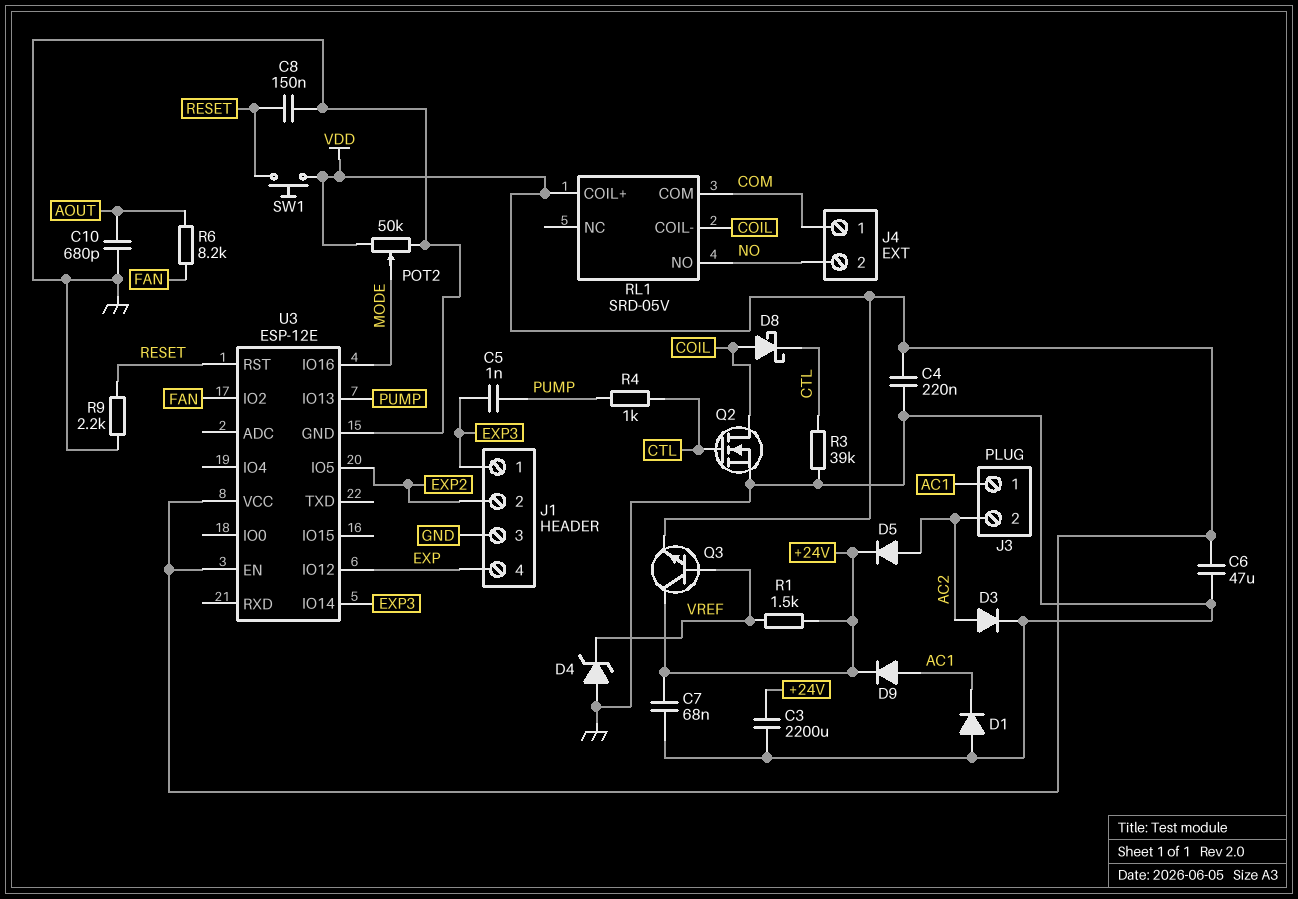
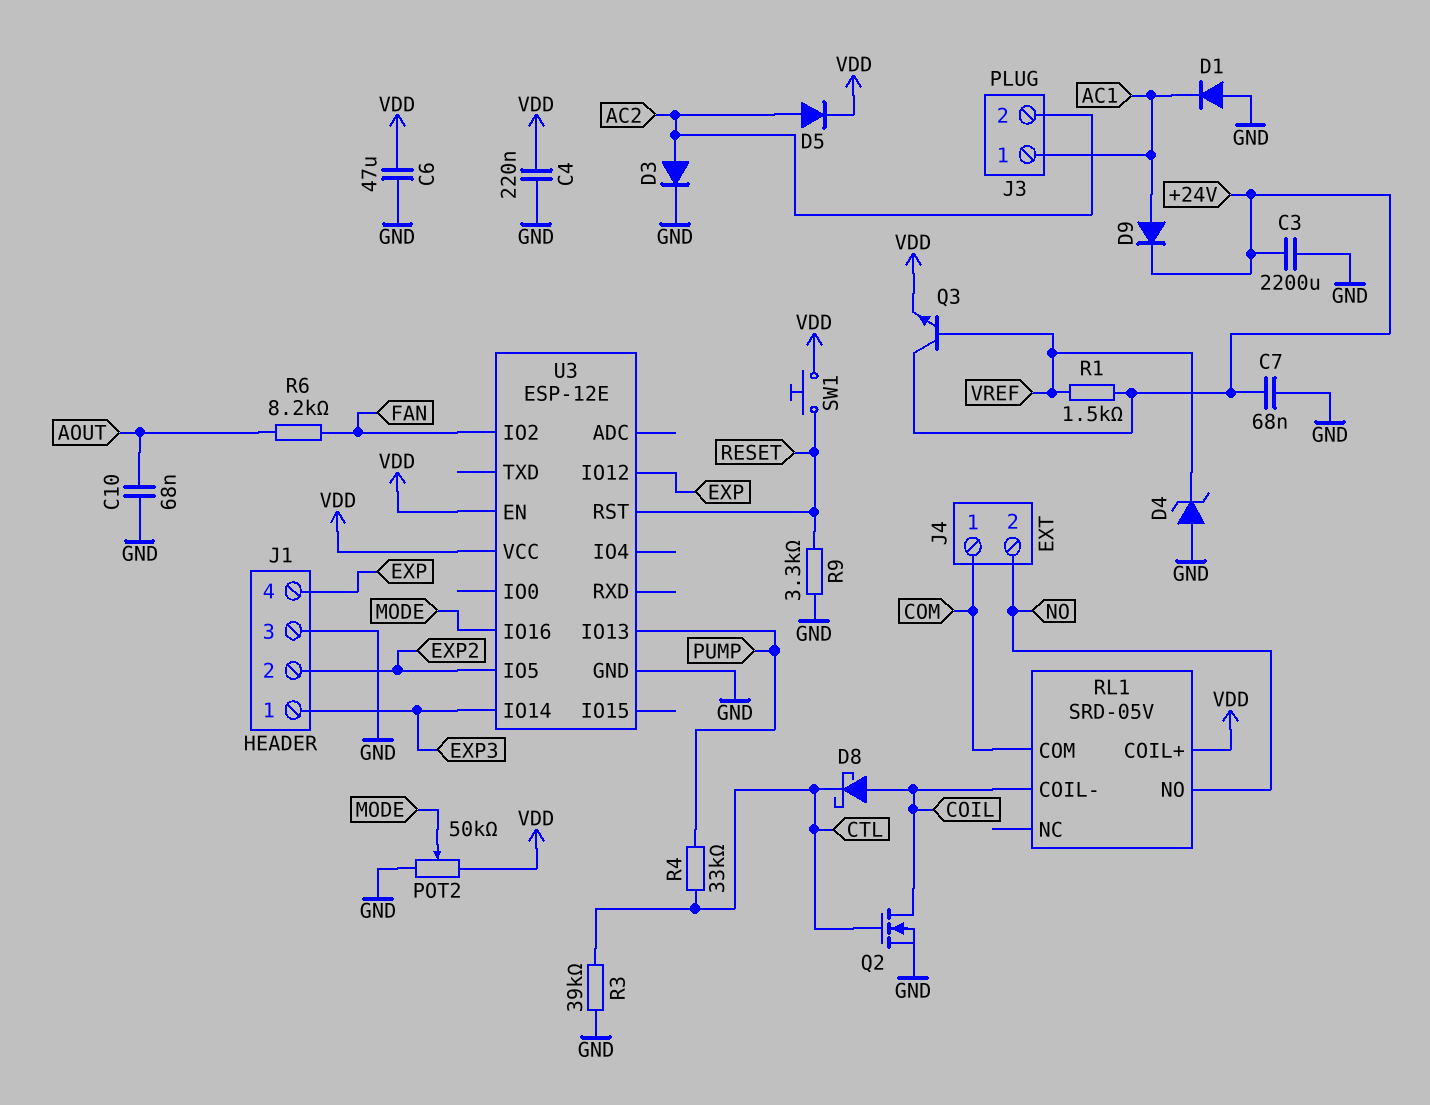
C5: 1nF (EXP3, PUMP) -> none
C8: 150nF (GND, RESET) -> none
C10: 680pF (AOUT, GND) -> 68nF (AOUT, GND)
D5: diode (A AC2, K +24V) -> diode (A AC2, K VDD)
R4: 1k (CTL, PUMP) -> 33k (CTL, PUMP)
R9: 2.2k (GND, RESET) -> 3.3k (GND, RESET)

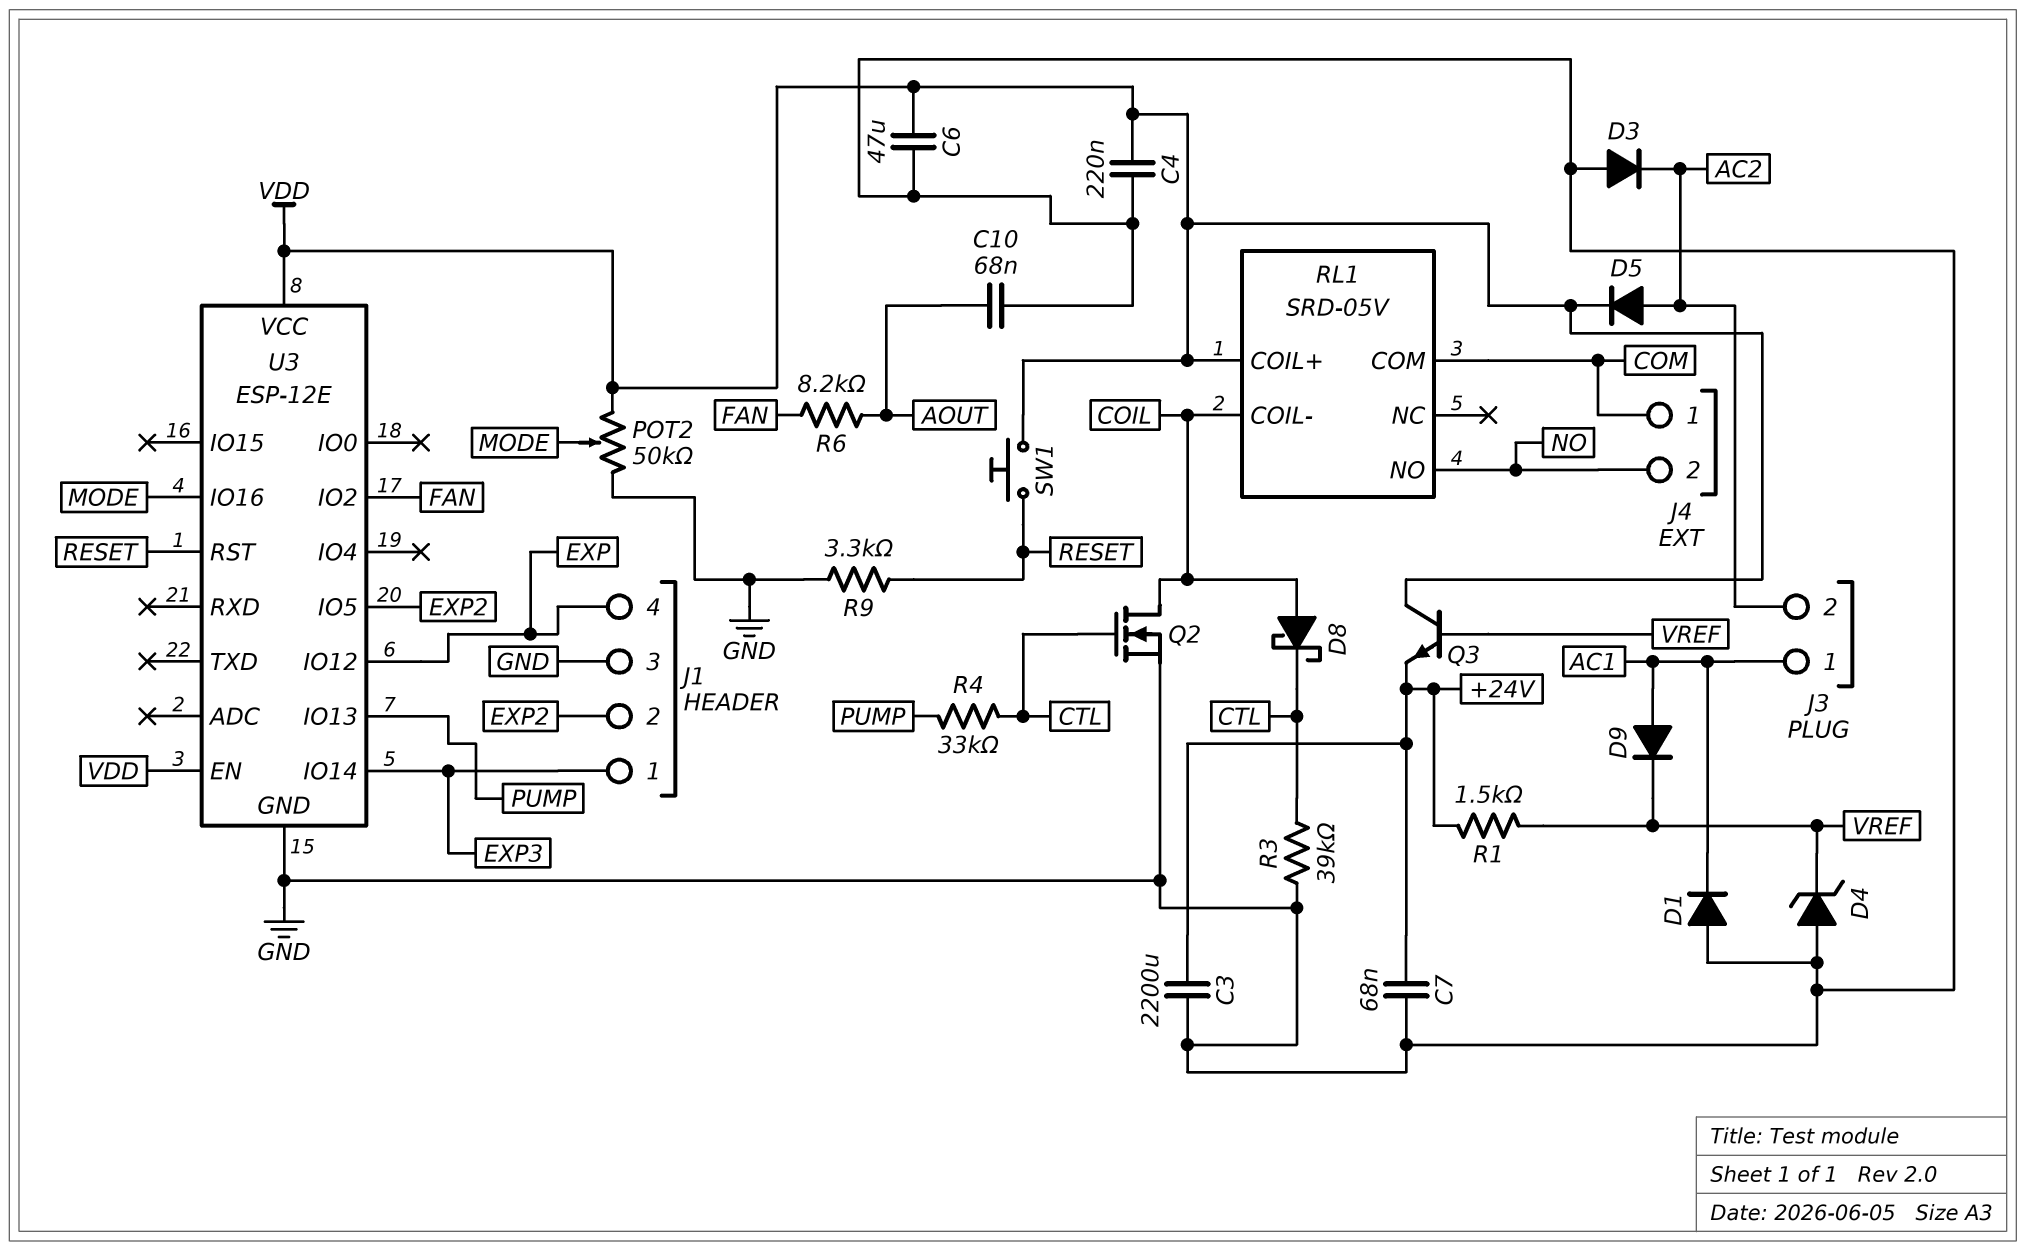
D3: diode (A AC2, K GND) -> diode (A GND, K AC2)
D9: diode (A AC1, K +24V) -> diode (A AC1, K VREF)
Q3: NPN (B VREF, C +24V, E VDD) -> NPN (B VREF, C VDD, E +24V)

